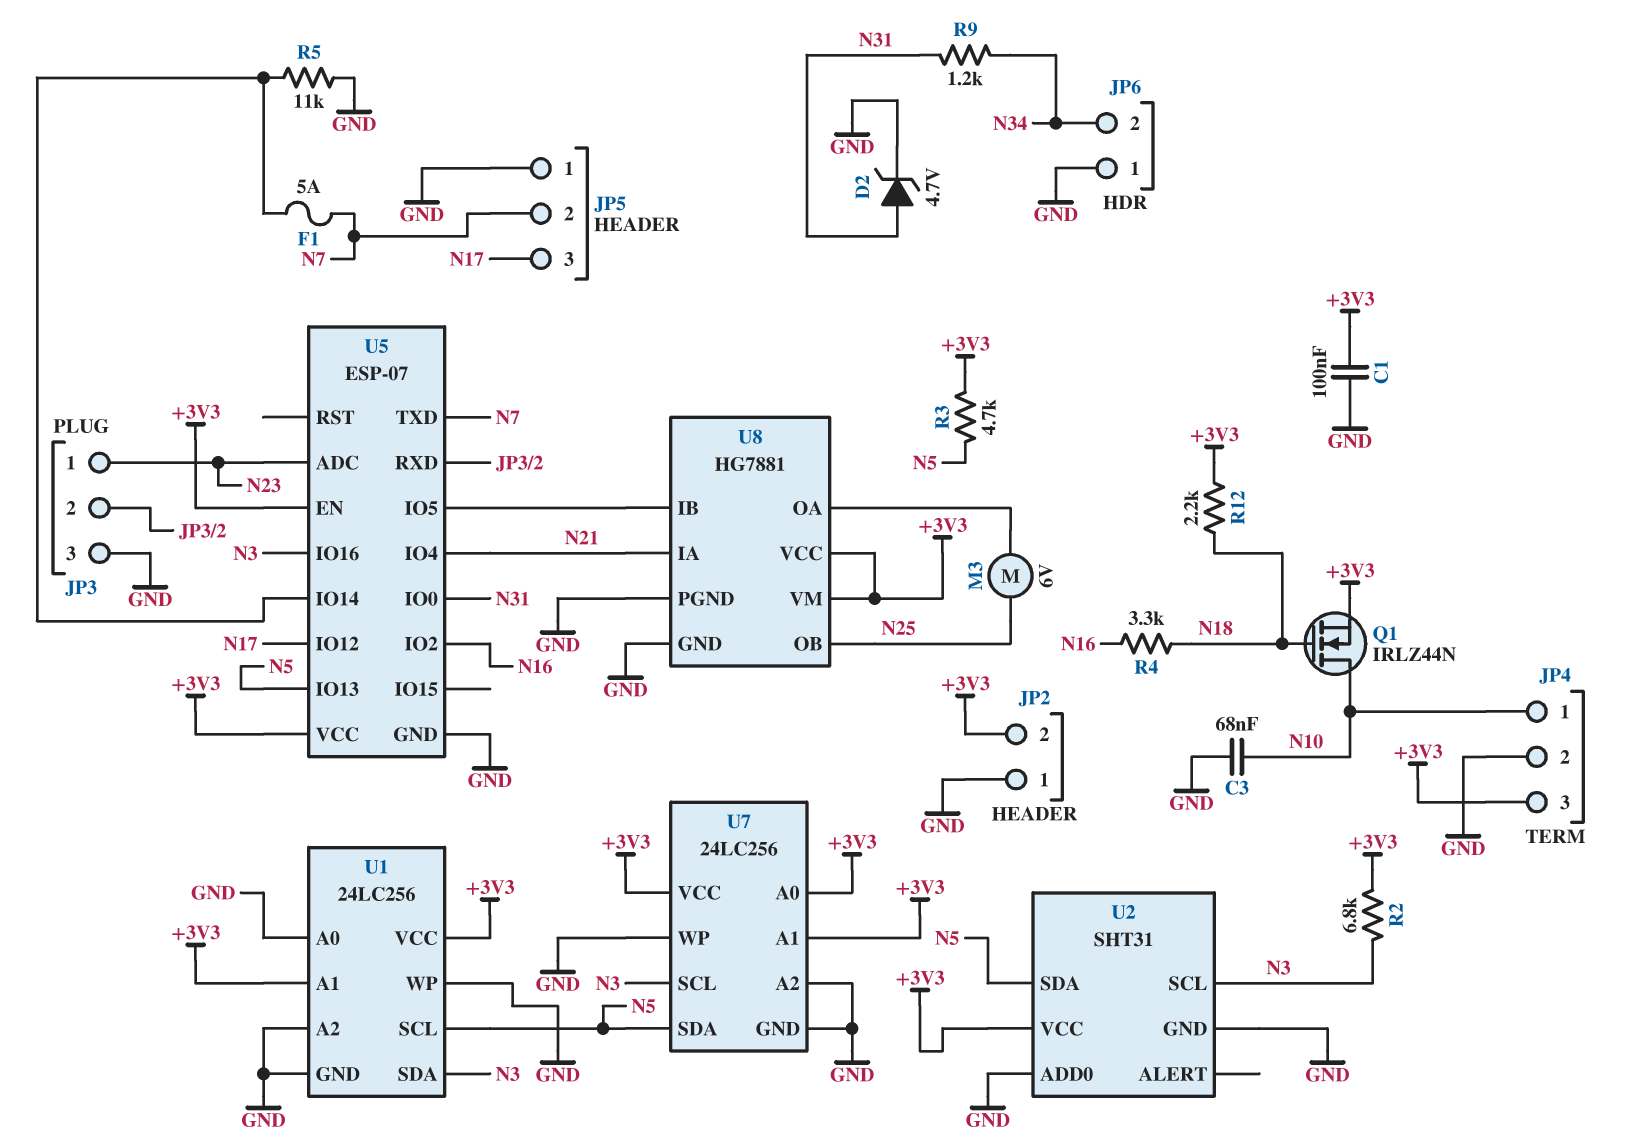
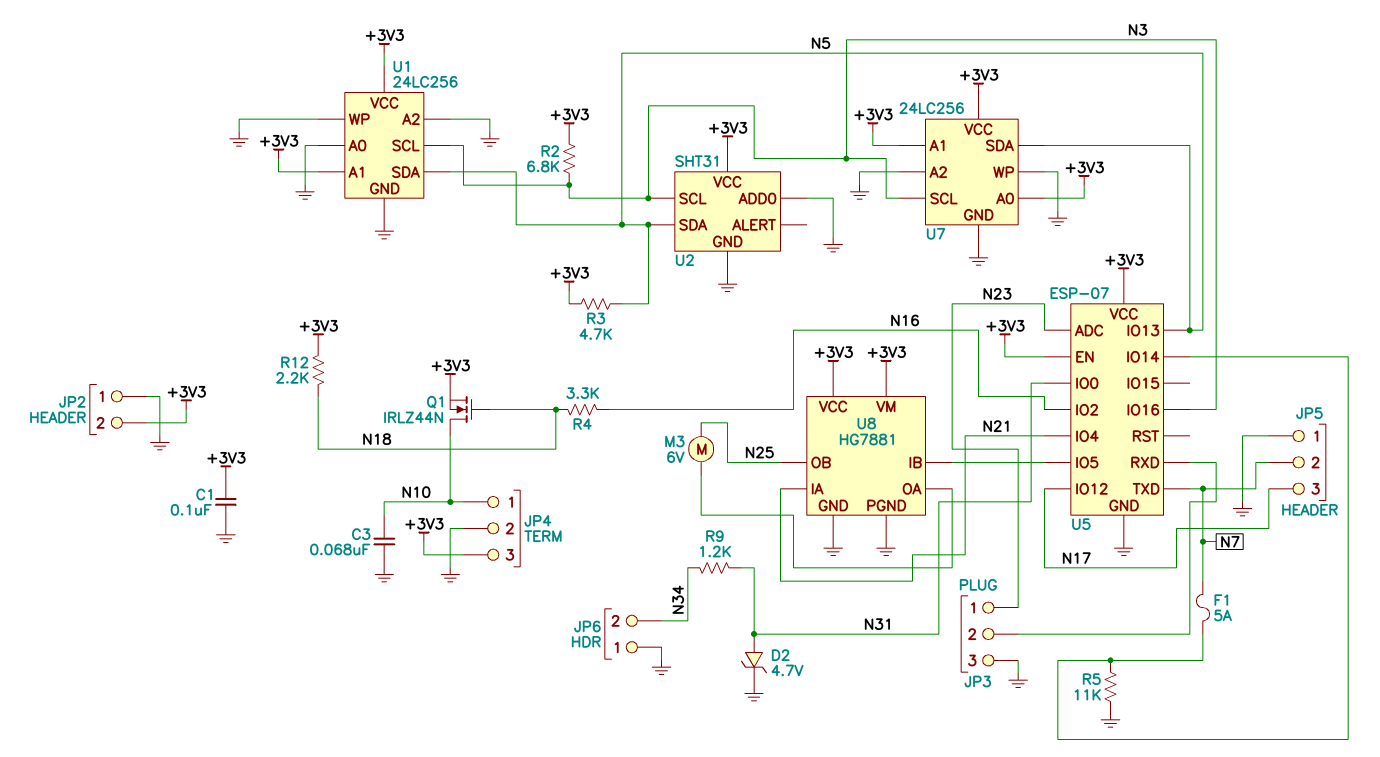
U1 pin SCL: N5 -> N3
U1 pin SDA: N3 -> N5

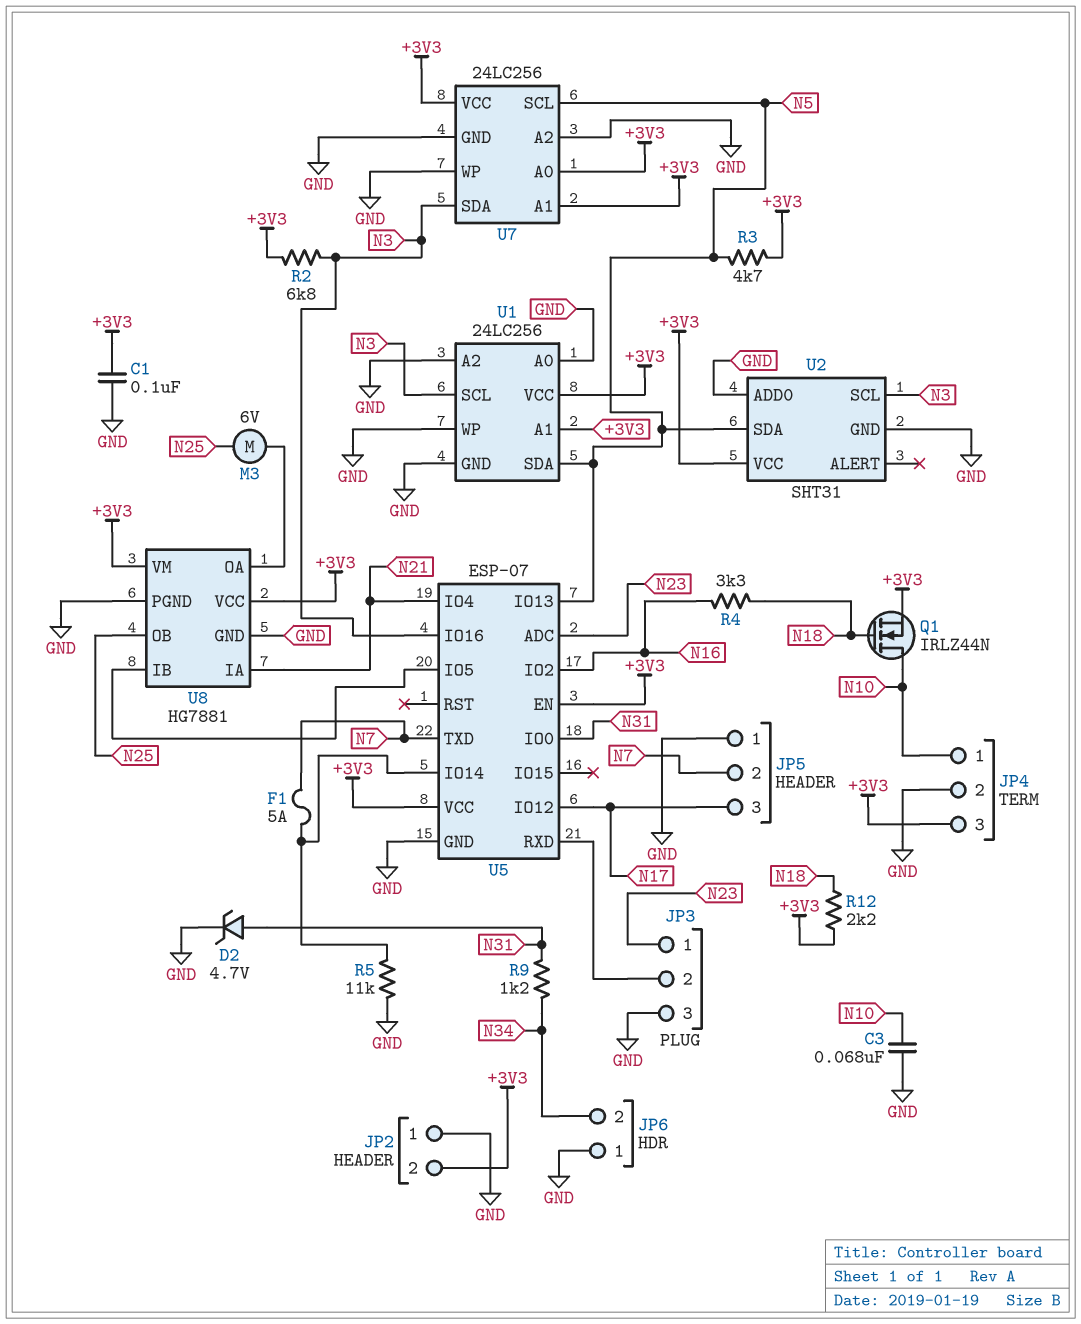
U7 pin SCL: N3 -> N5
U7 pin SDA: N5 -> N3

